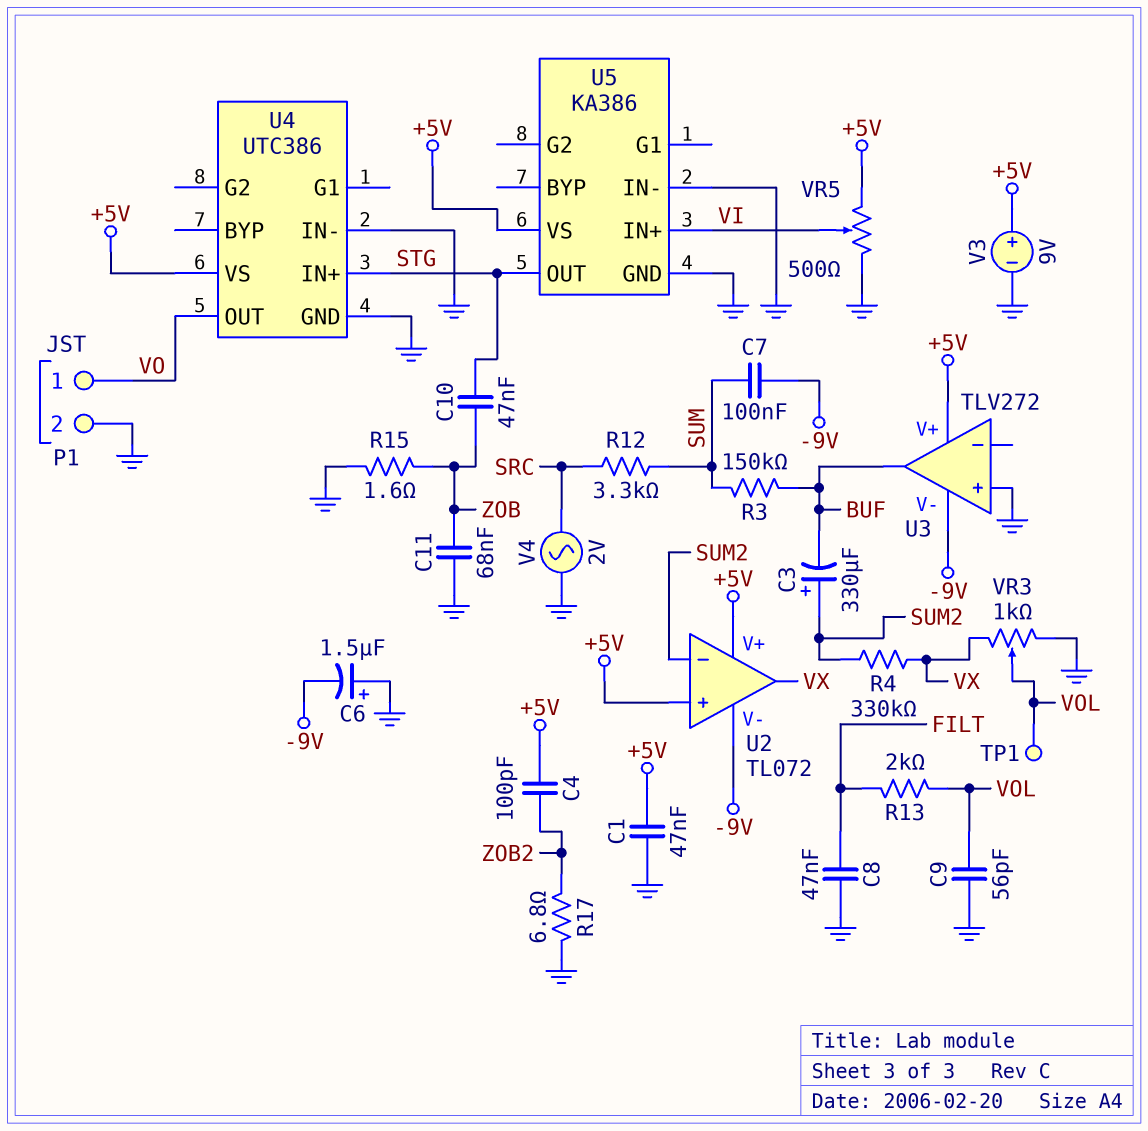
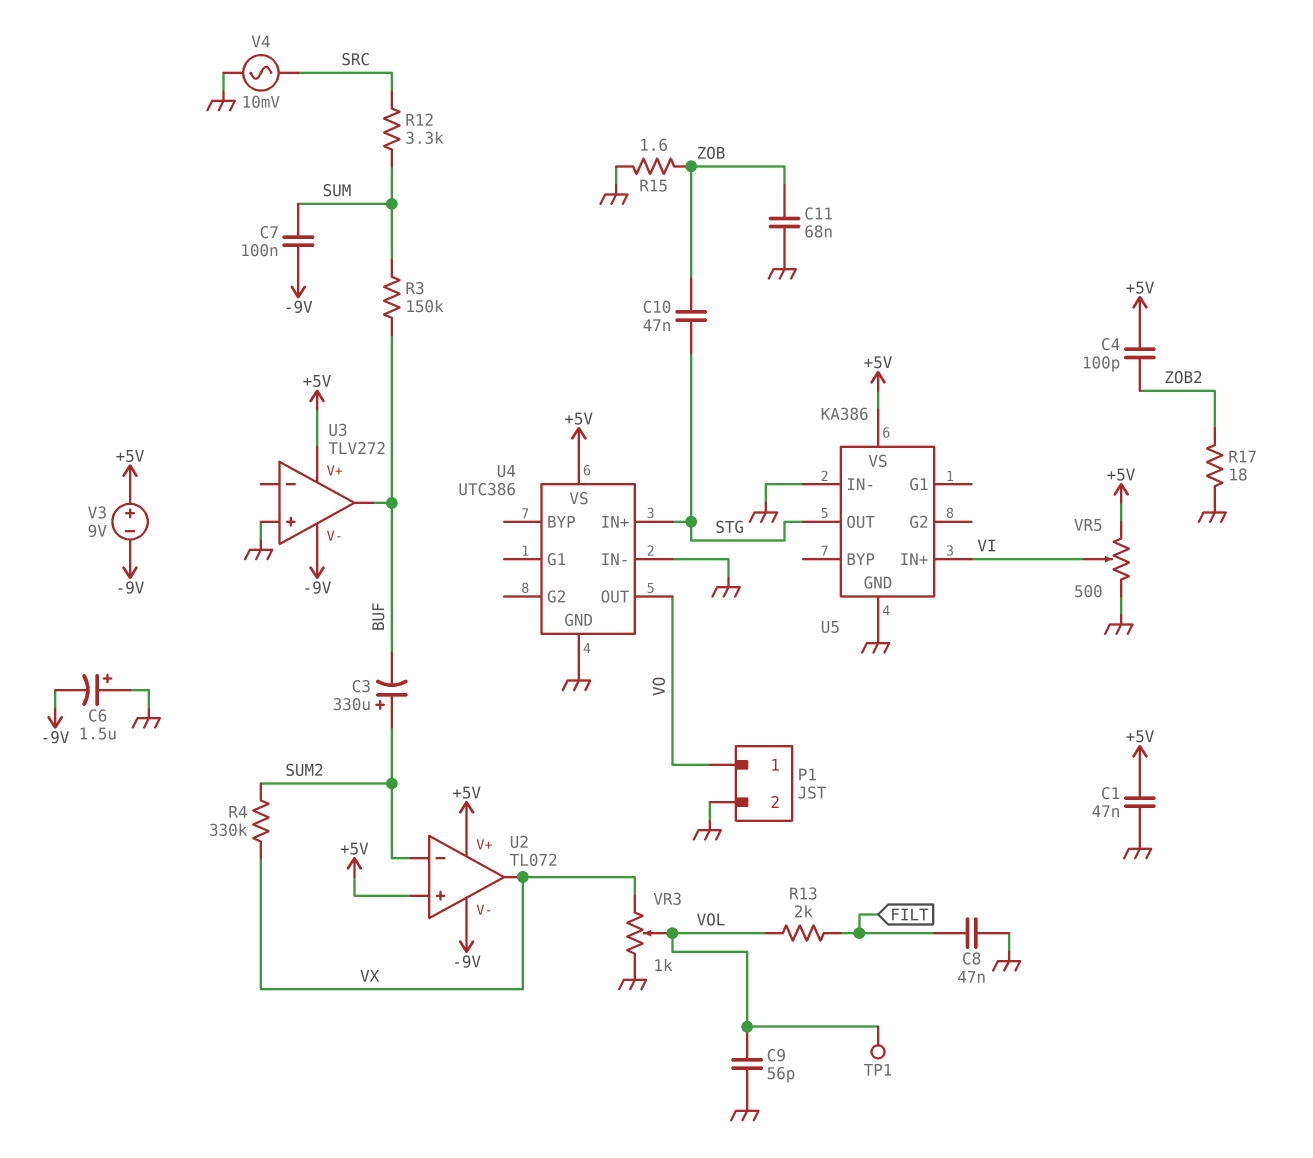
R17: 6.8 (GND, ZOB2) -> 18 (GND, ZOB2)
V3: 9V (plus +5V, minus GND) -> 9V (plus +5V, minus -9V)
V4: AC 2V (GND, SRC) -> AC 10mV (GND, SRC)

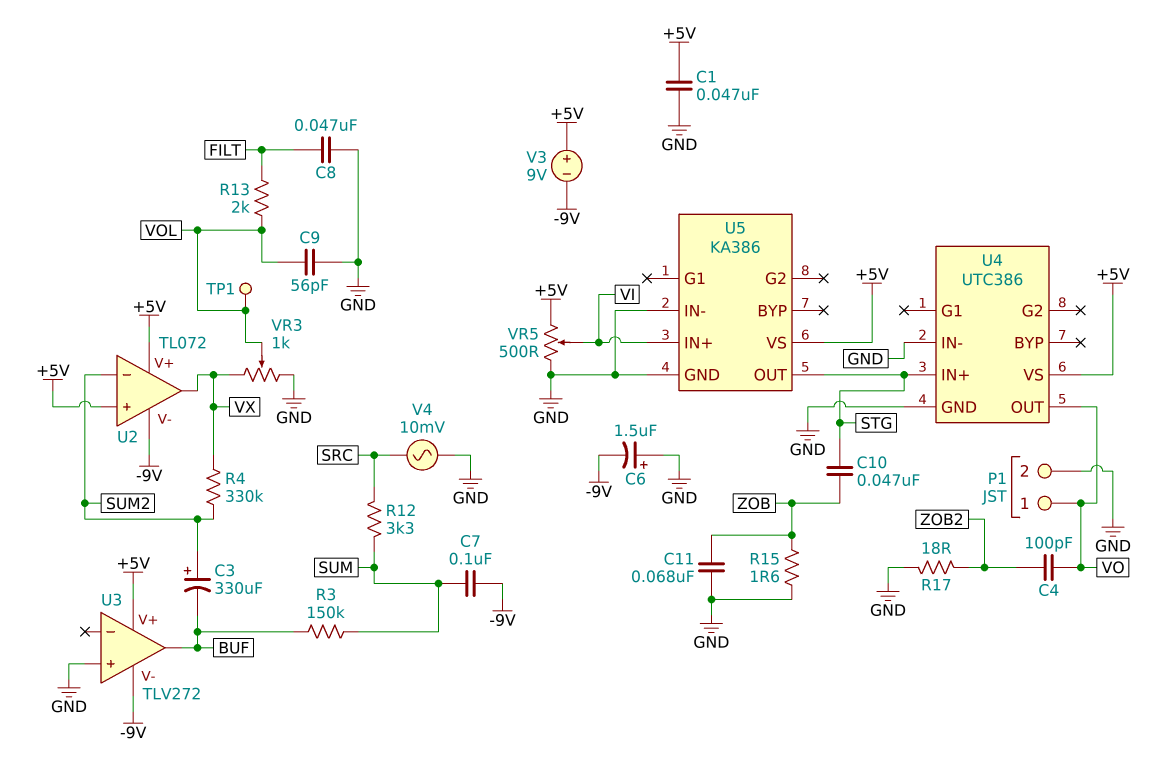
C4: 100pF (+5V, ZOB2) -> 100pF (VO, ZOB2)

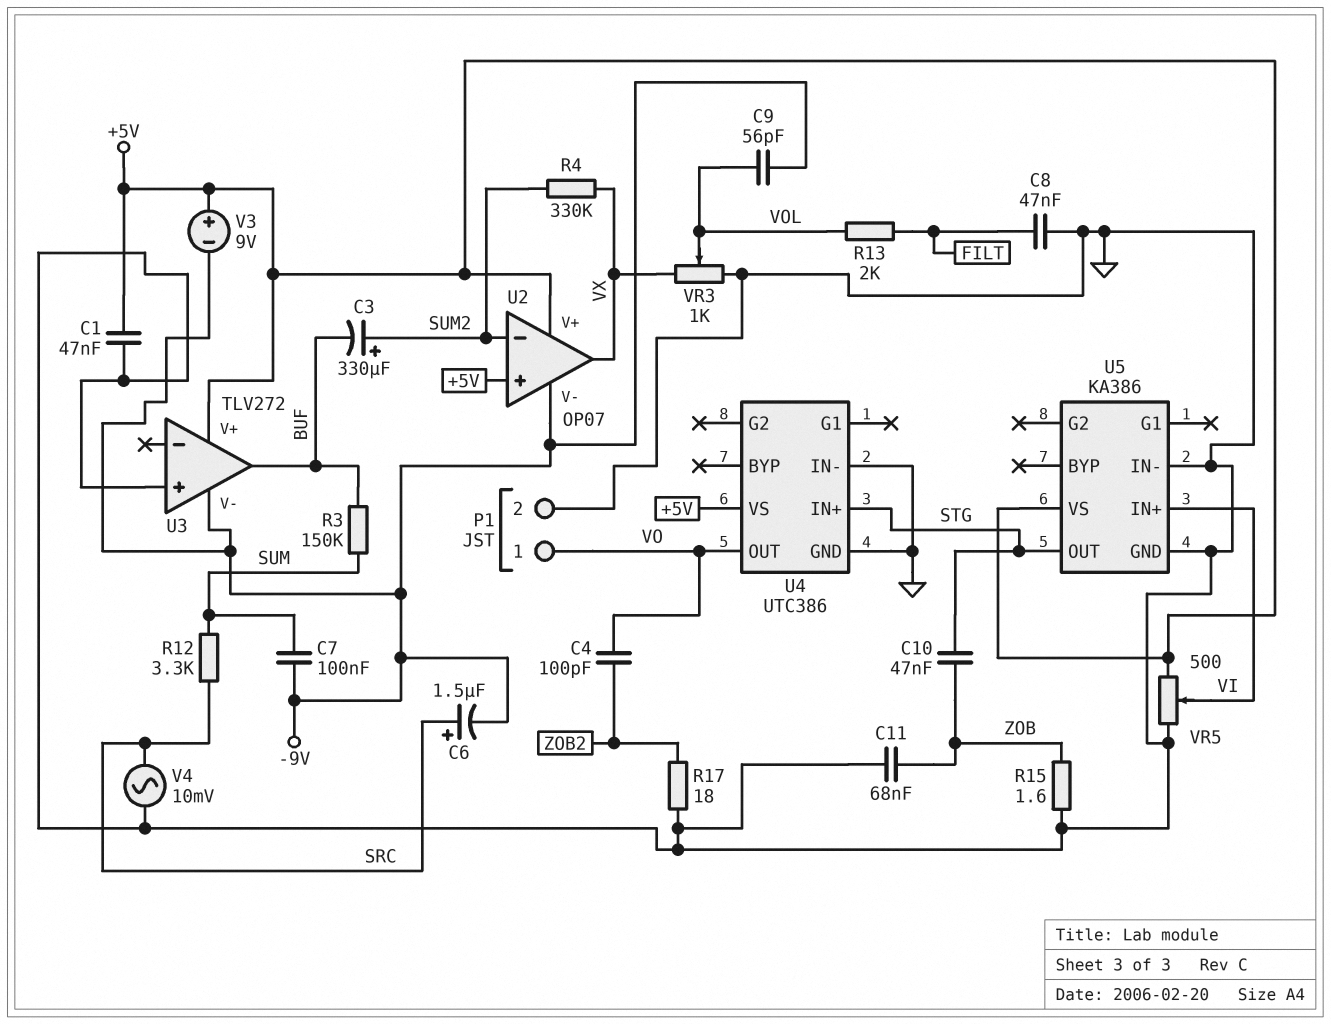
C6: 1.5uF (plus GND, minus -9V) -> 1.5uF (plus SRC, minus -9V)
C9: 56pF (GND, VOL) -> 56pF (-9V, VOL)
TP1: test point (VOL) -> none
U2: TL072 -> OP07

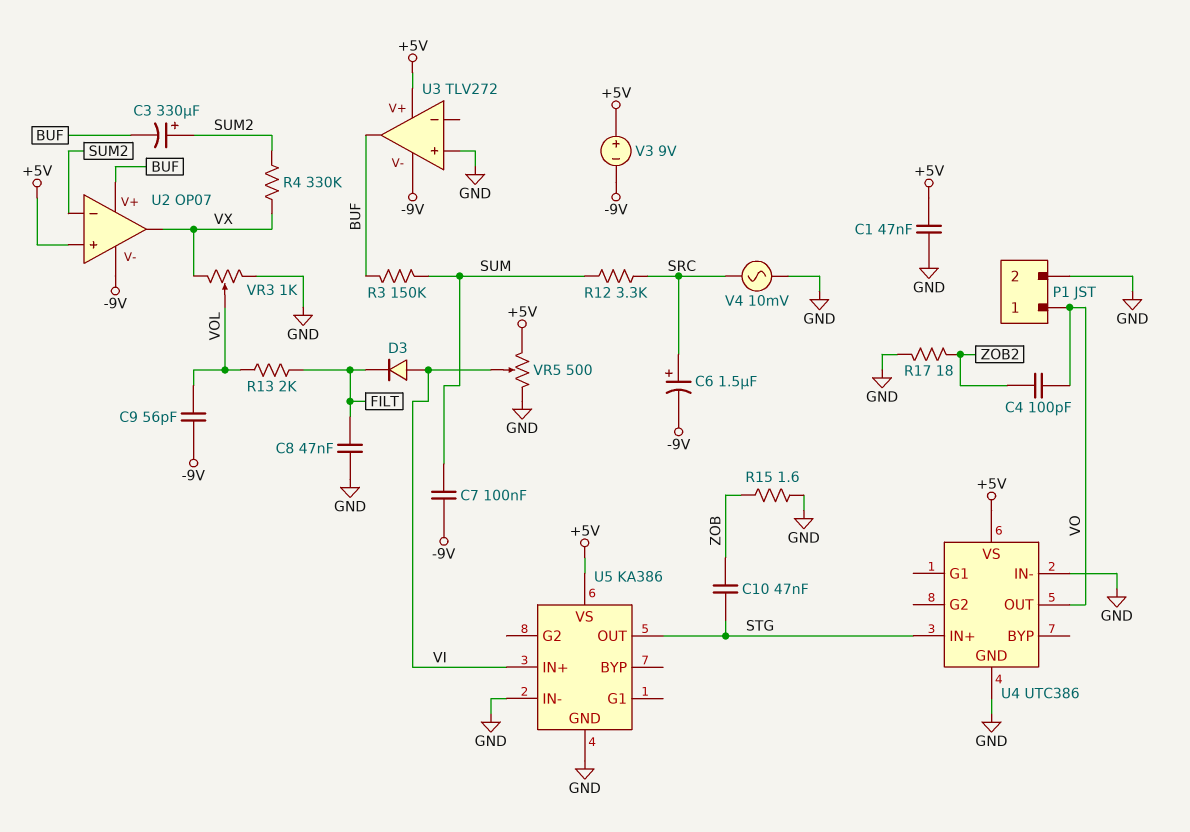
C11: 68nF (GND, ZOB) -> none
D3: none -> diode (A VI, K FILT)
U2 pin V+: +5V -> BUF

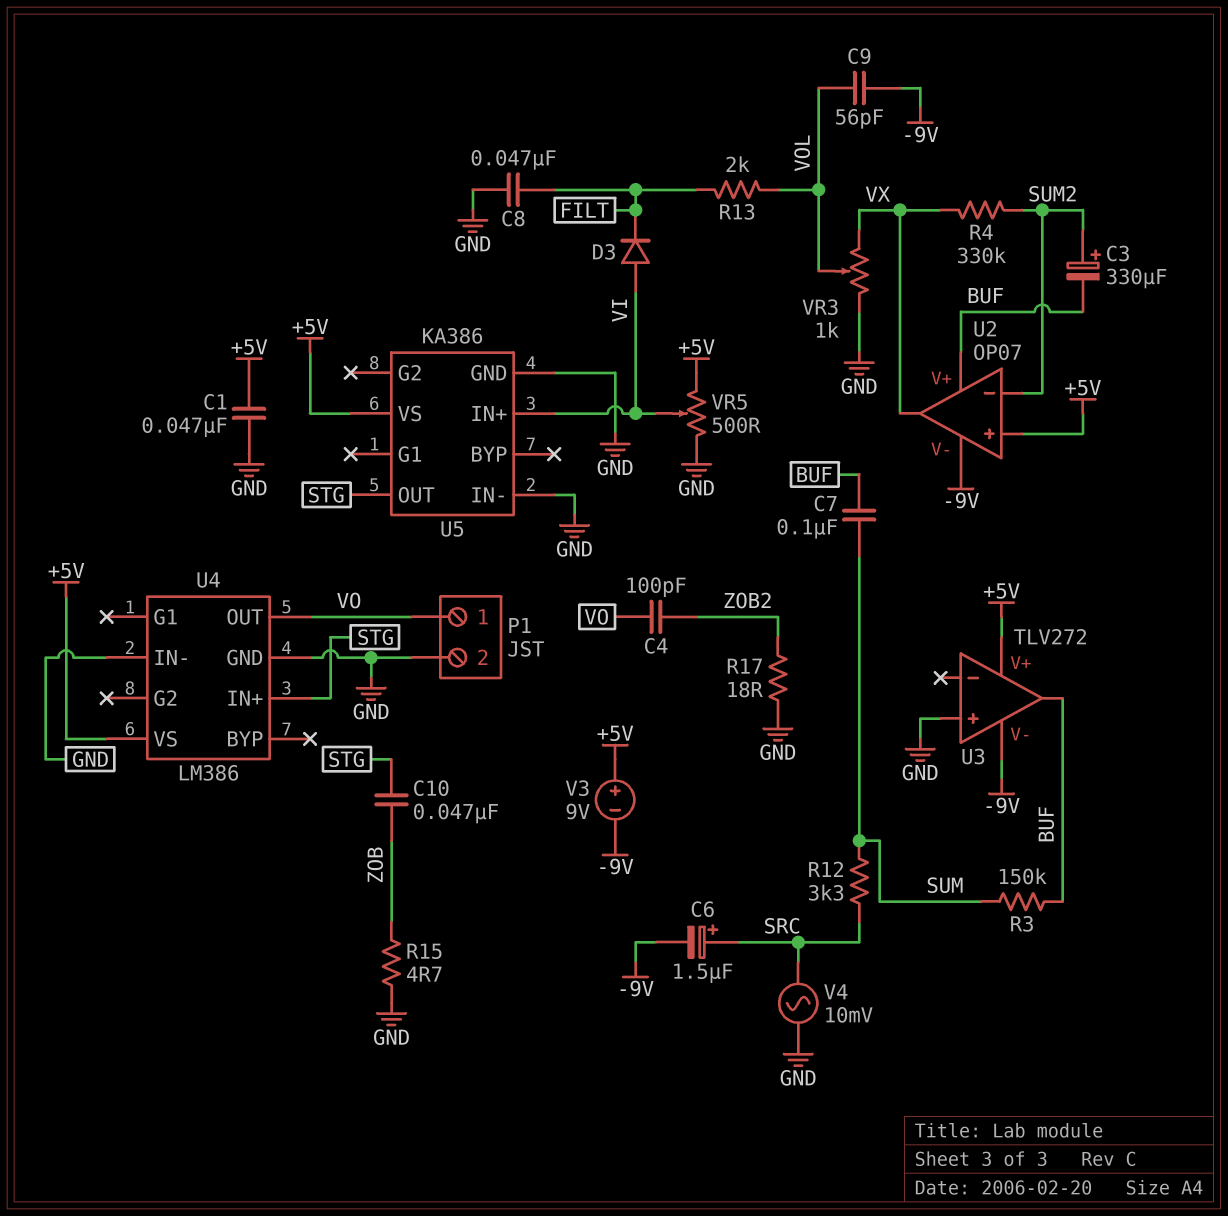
C7: 100nF (-9V, SUM) -> 100nF (BUF, SUM)
R15: 1.6 (GND, ZOB) -> 4.7 (GND, ZOB)
U4: UTC386 -> LM386

